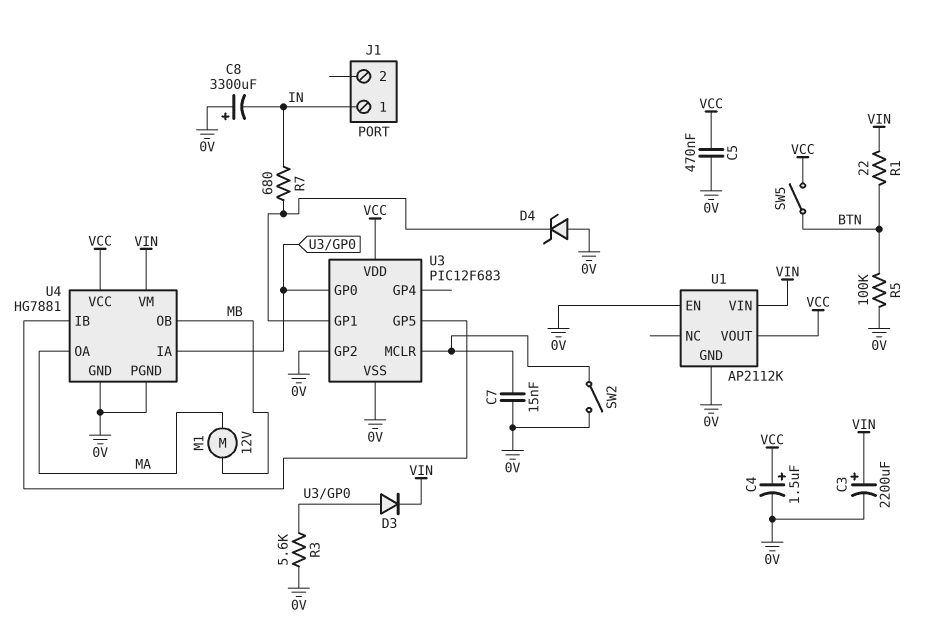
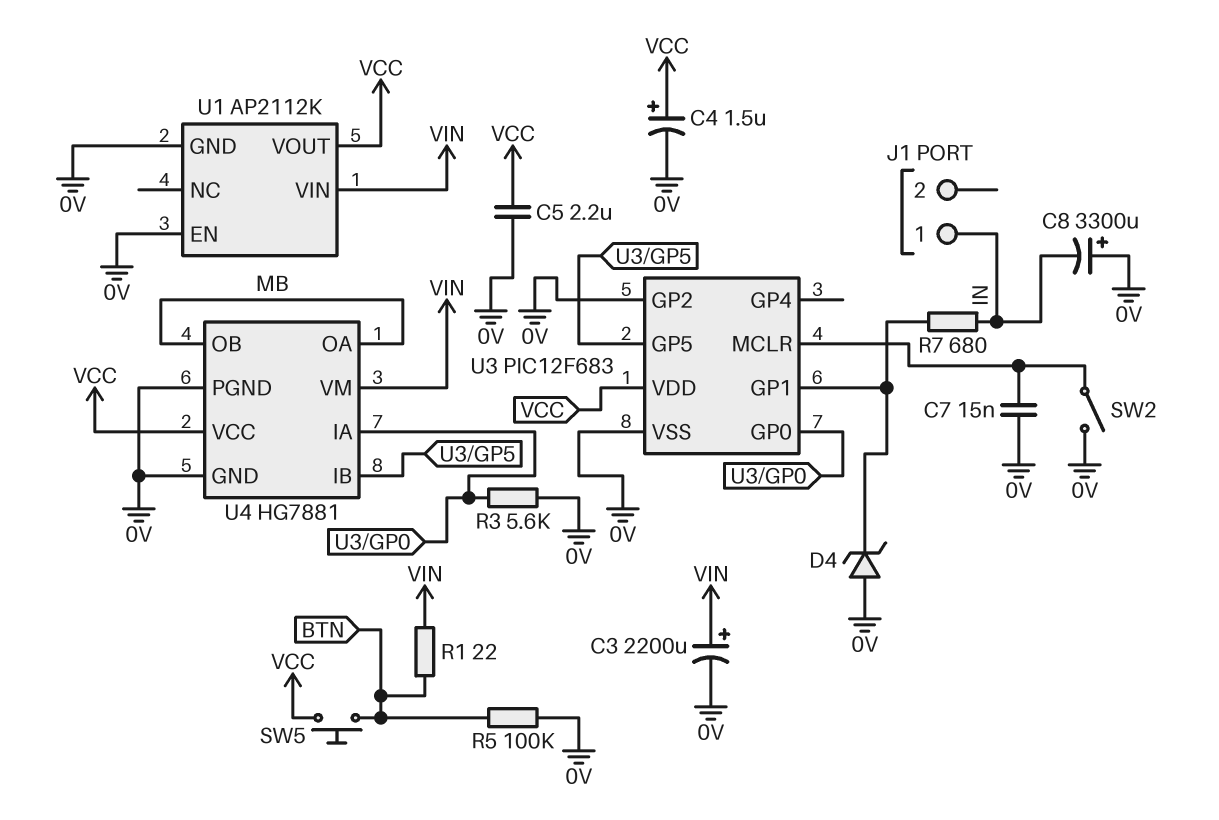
C5: 470nF (0V, VCC) -> 2.2uF (0V, VCC)
D3: diode (A U3/GP0, K VIN) -> none
M1: motor 12V (MA, MB) -> none
SW5: switch (BTN, VCC) -> button (BTN, VCC)
U4 pin OA: MA -> MB

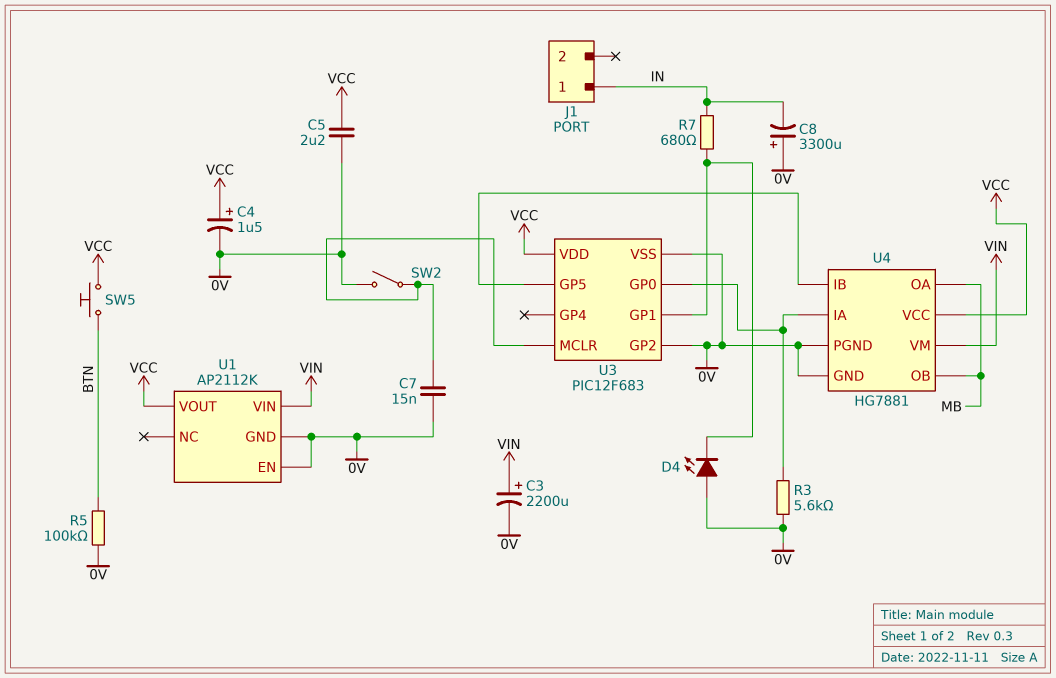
D4: zener (A 0V, K U3/GP1) -> LED (A 0V, K U3/GP1)
R1: 22 (BTN, VIN) -> none

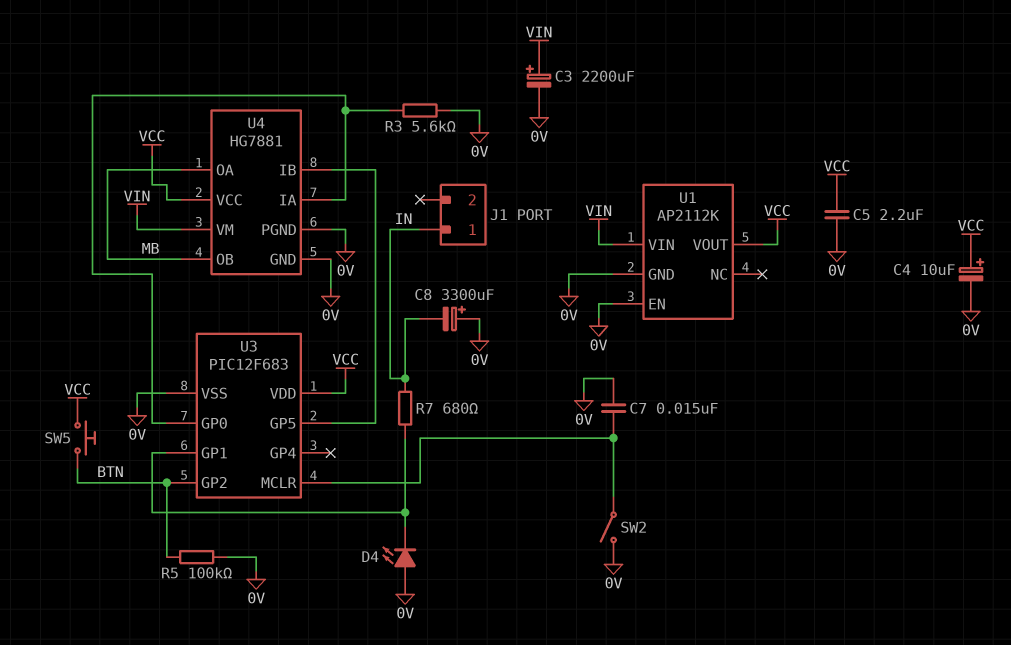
C4: 1.5uF (plus VCC, minus 0V) -> 10uF (plus VCC, minus 0V)
U3 pin GP2: 0V -> BTN

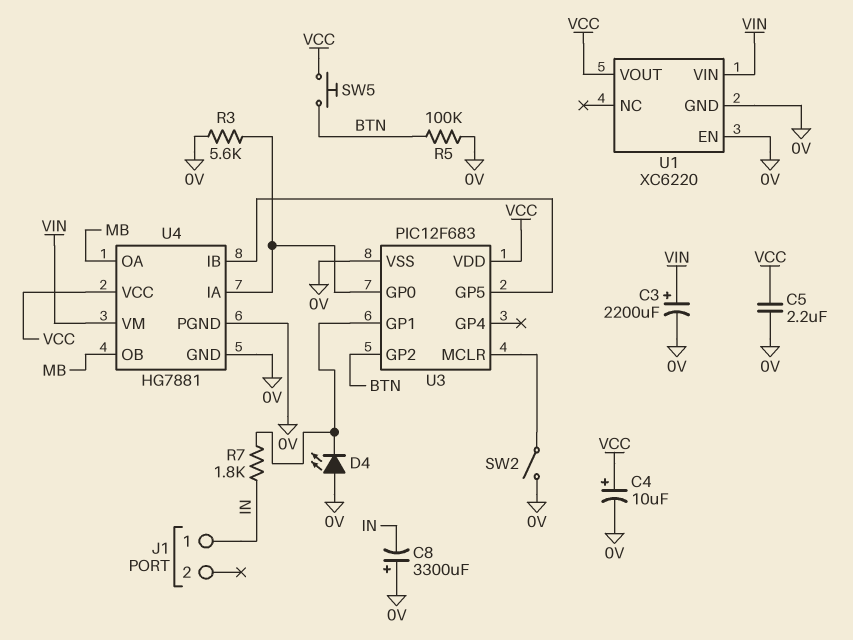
C7: 15nF (0V, U3/MCLR) -> none
R7: 680 (IN, U3/GP1) -> 1.8k (IN, U3/GP1)
U1: AP2112K -> XC6220

